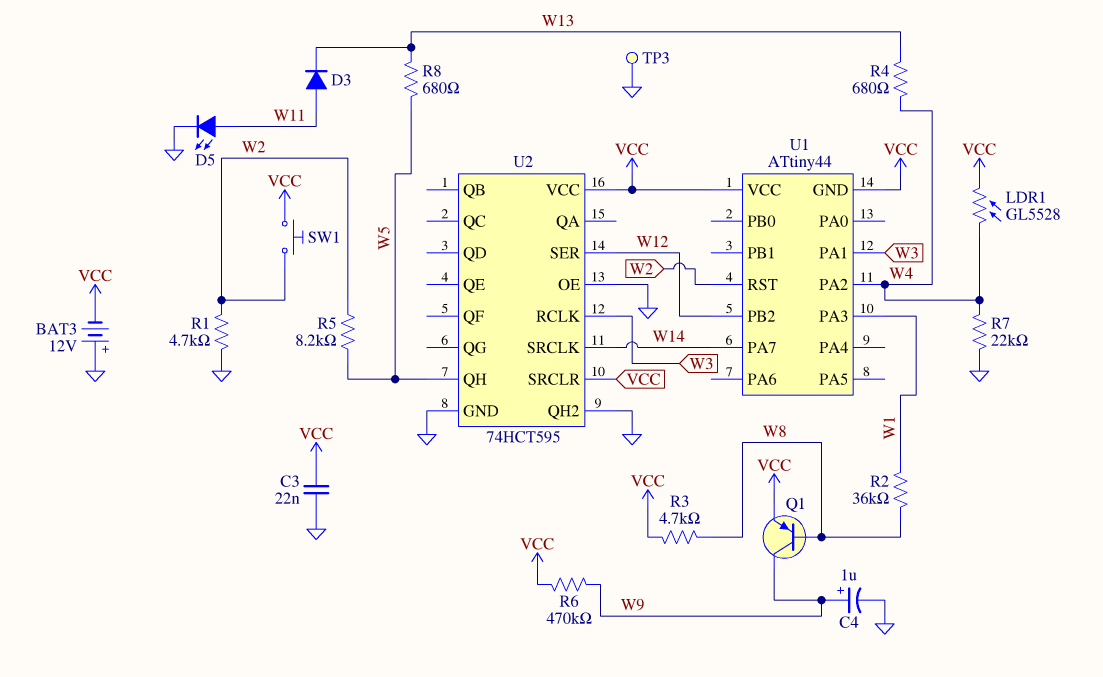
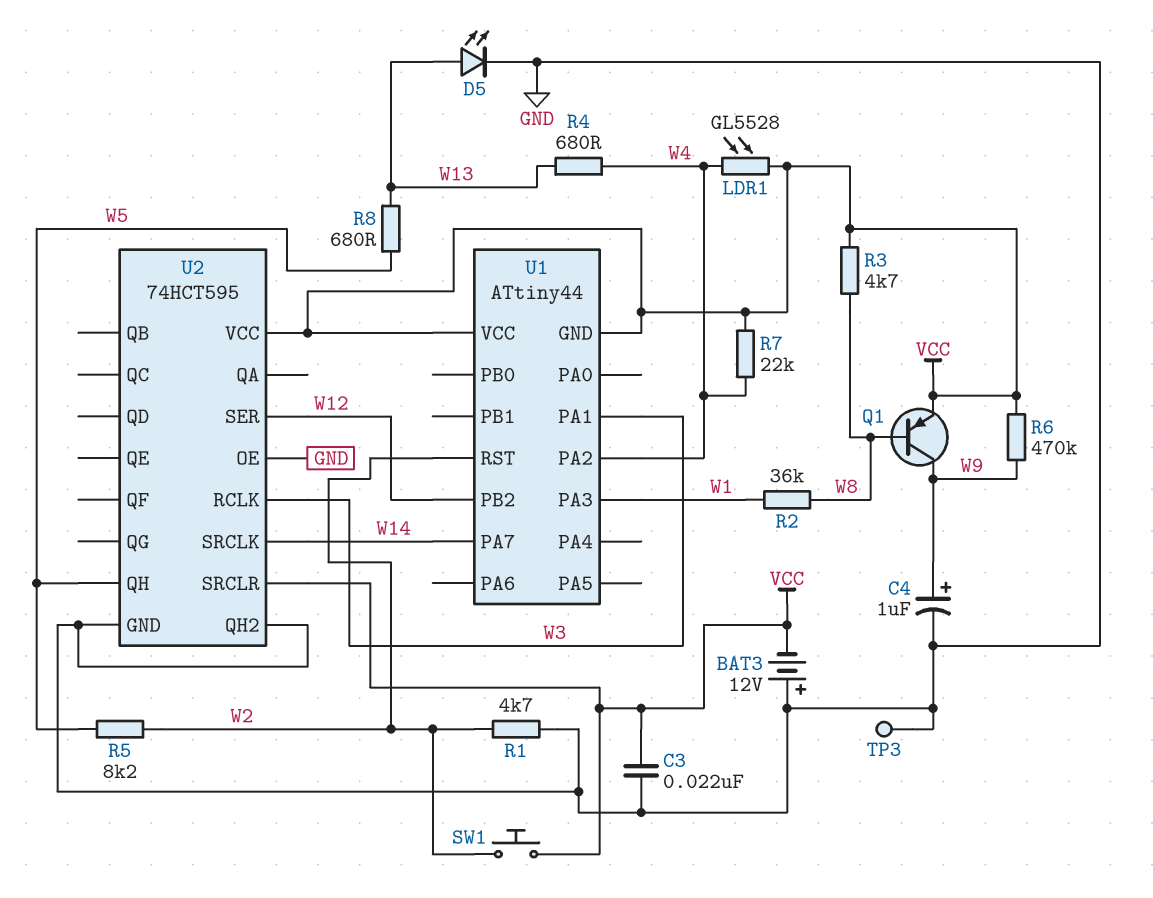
D3: diode (A W11, K W13) -> none
D5: LED (A W11, K GND) -> LED (A W13, K GND)
R7: 22k (GND, W4) -> 22k (VCC, W4)

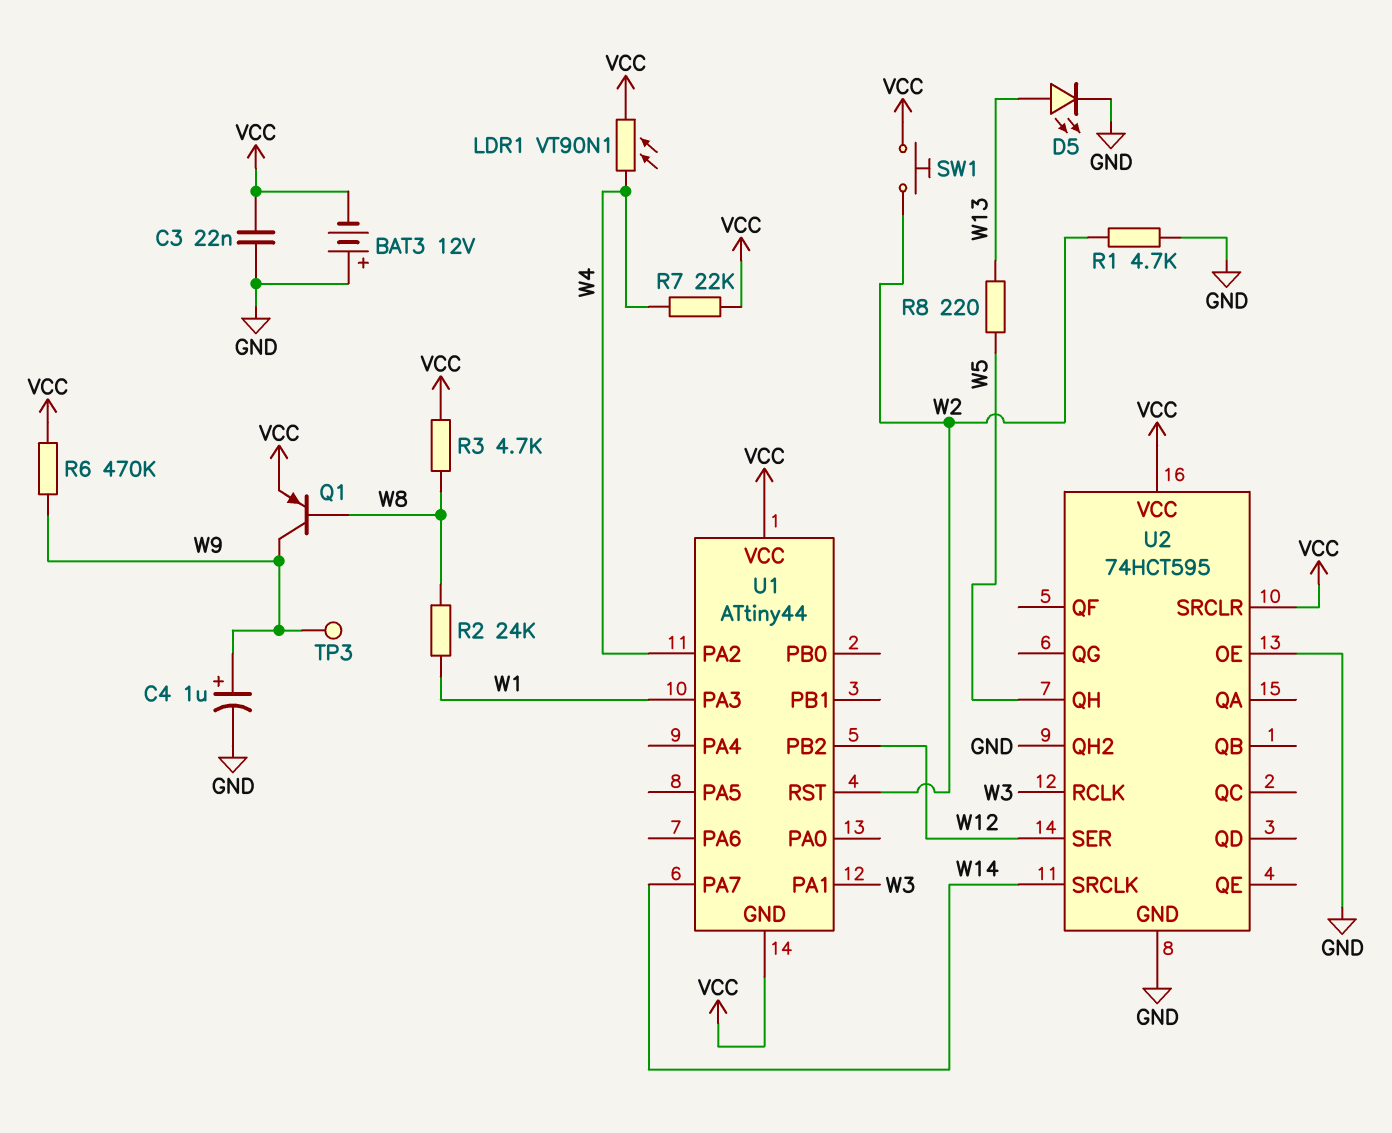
LDR1: GL5528 (VCC, W4) -> VT90N1 (VCC, W4)
R2: 36k (W1, W8) -> 24k (W1, W8)
R4: 680 (W4, W13) -> none
R5: 8.2k (W2, W5) -> none
R8: 680 (W5, W13) -> 220 (W5, W13)
TP3: test point (GND) -> test point (W9)

